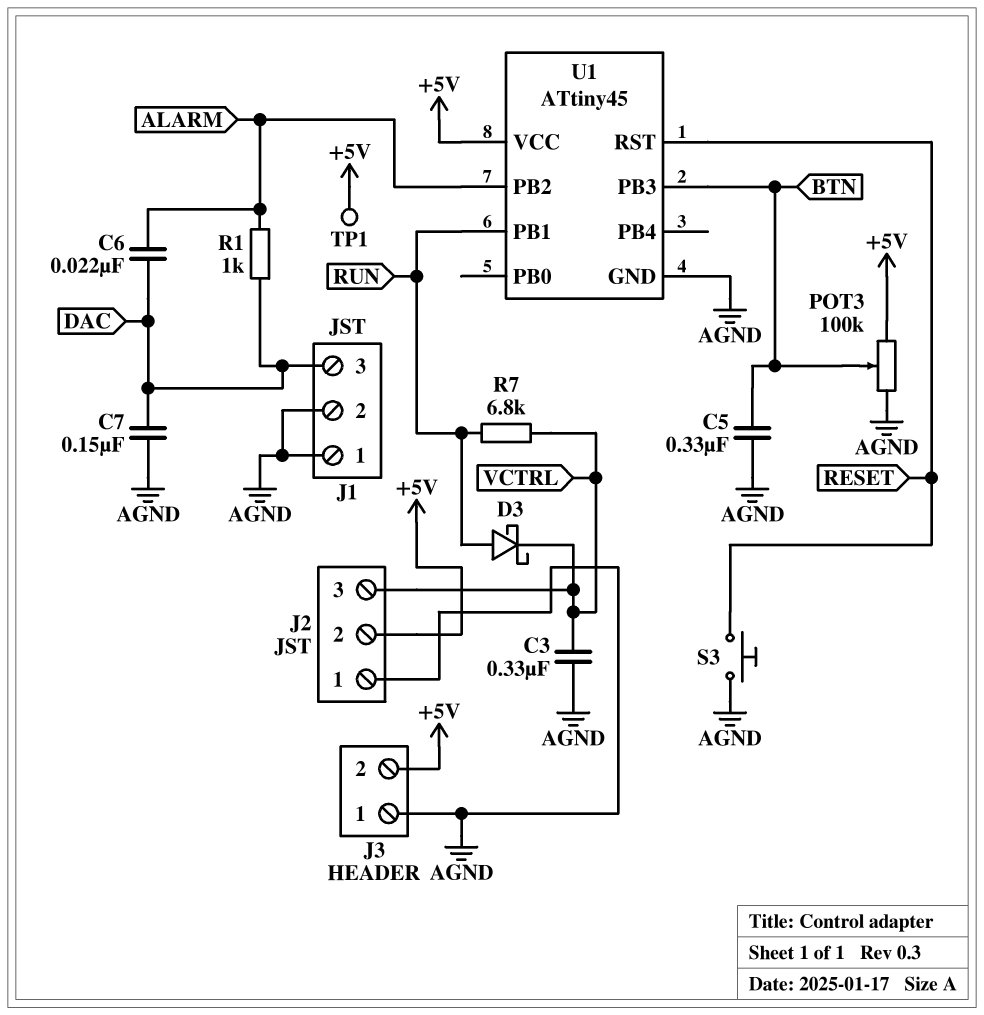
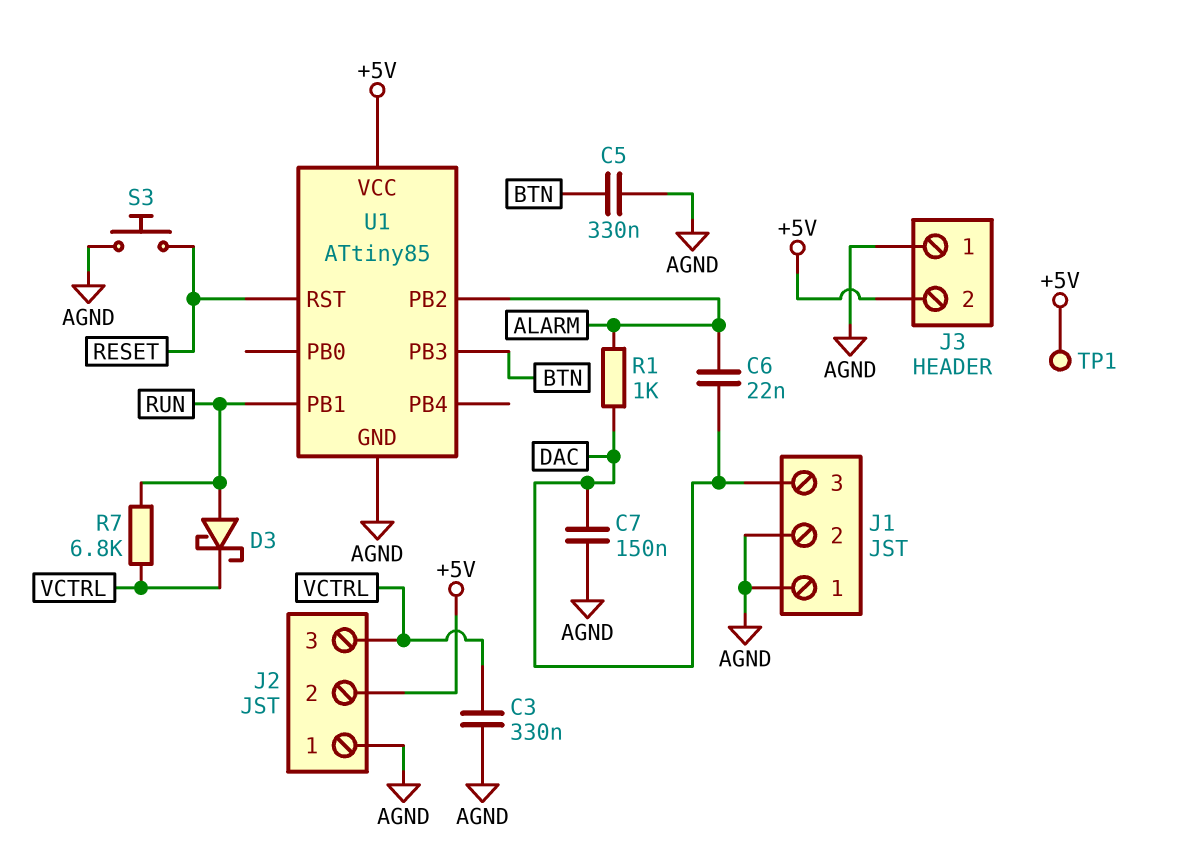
POT3: 100k (+5V, AGND, wiper BTN) -> none
U1: ATtiny45 -> ATtiny85

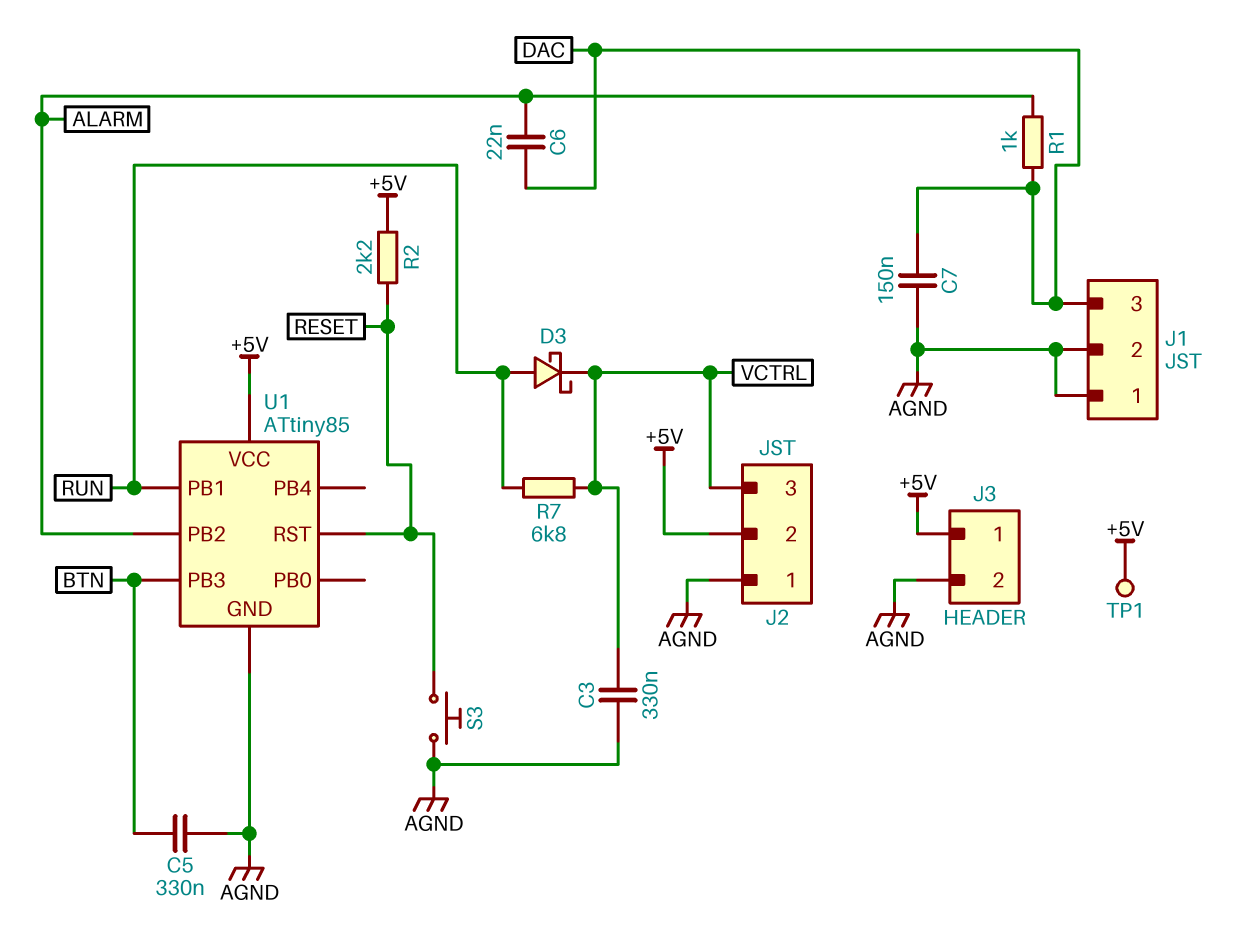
J3 pin 1: AGND -> +5V
J3 pin 2: +5V -> AGND
R2: none -> 2.2k (+5V, RESET)

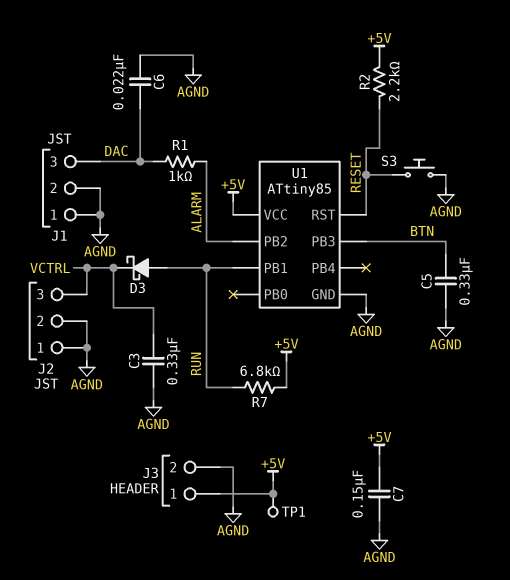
C6: 22nF (ALARM, DAC) -> 22nF (AGND, DAC)
C7: 150nF (AGND, DAC) -> 150nF (+5V, AGND)
J2 pin 2: +5V -> AGND
R7: 6.8k (RUN, VCTRL) -> 6.8k (+5V, RUN)

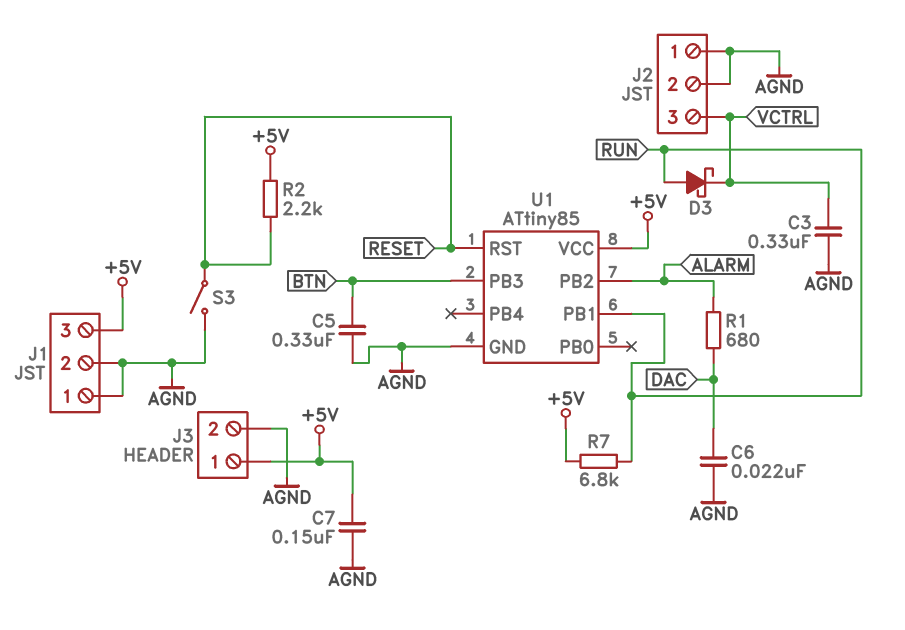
J1 pin 3: DAC -> +5V
R1: 1k (ALARM, DAC) -> 680 (ALARM, DAC)
S3: button (AGND, RESET) -> switch (AGND, RESET)
TP1: test point (+5V) -> none

